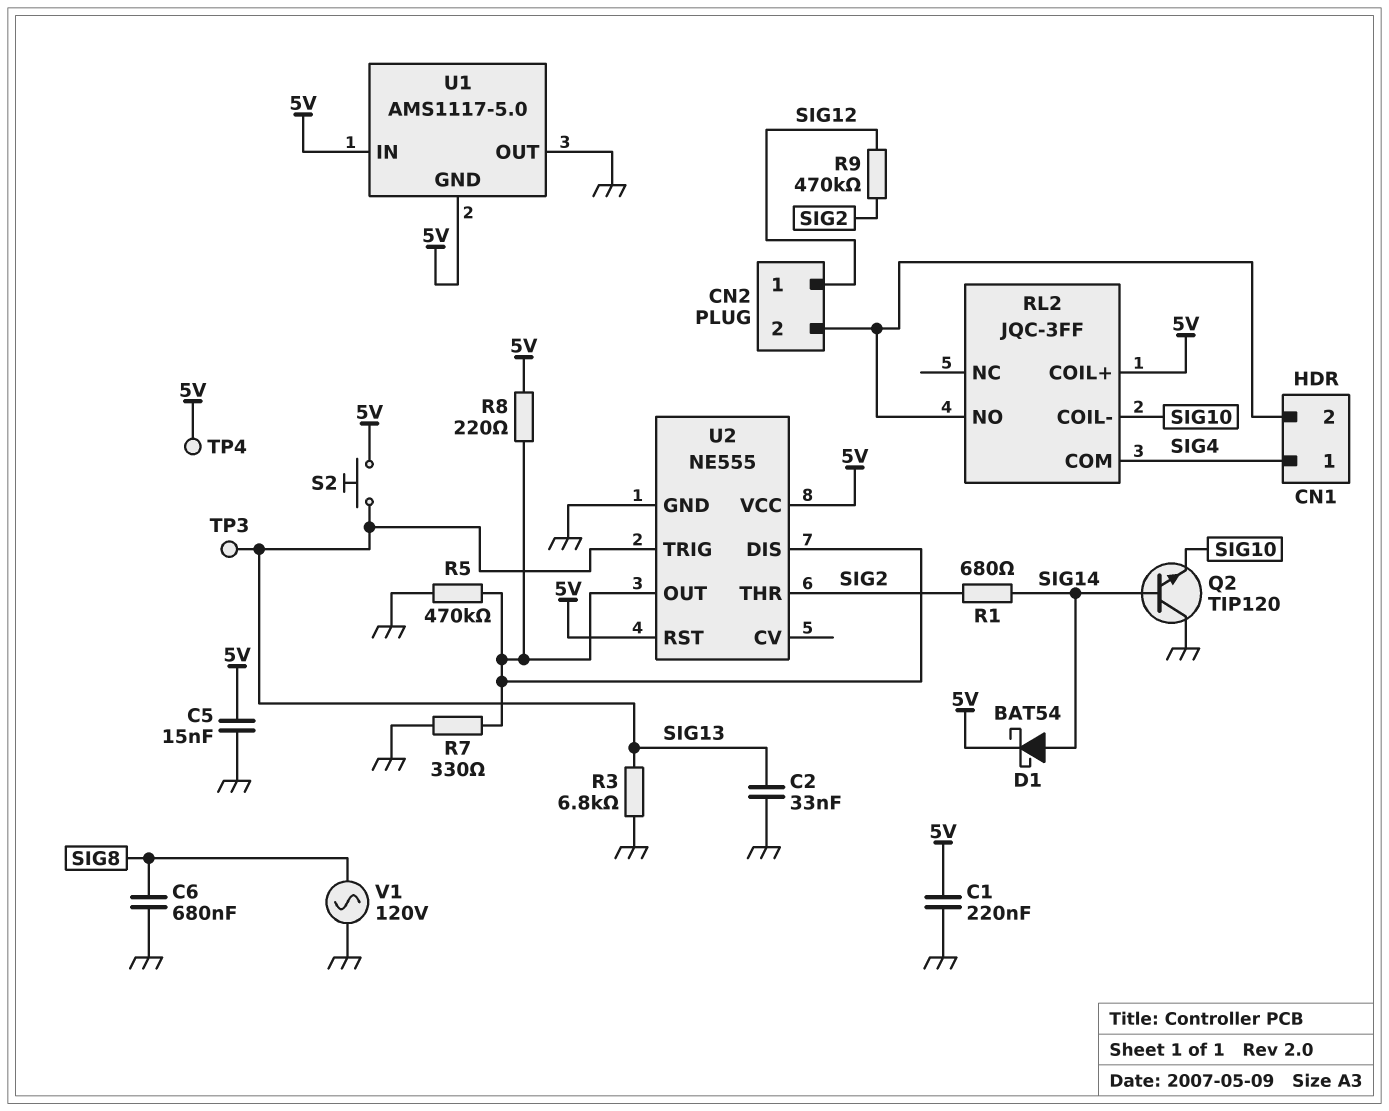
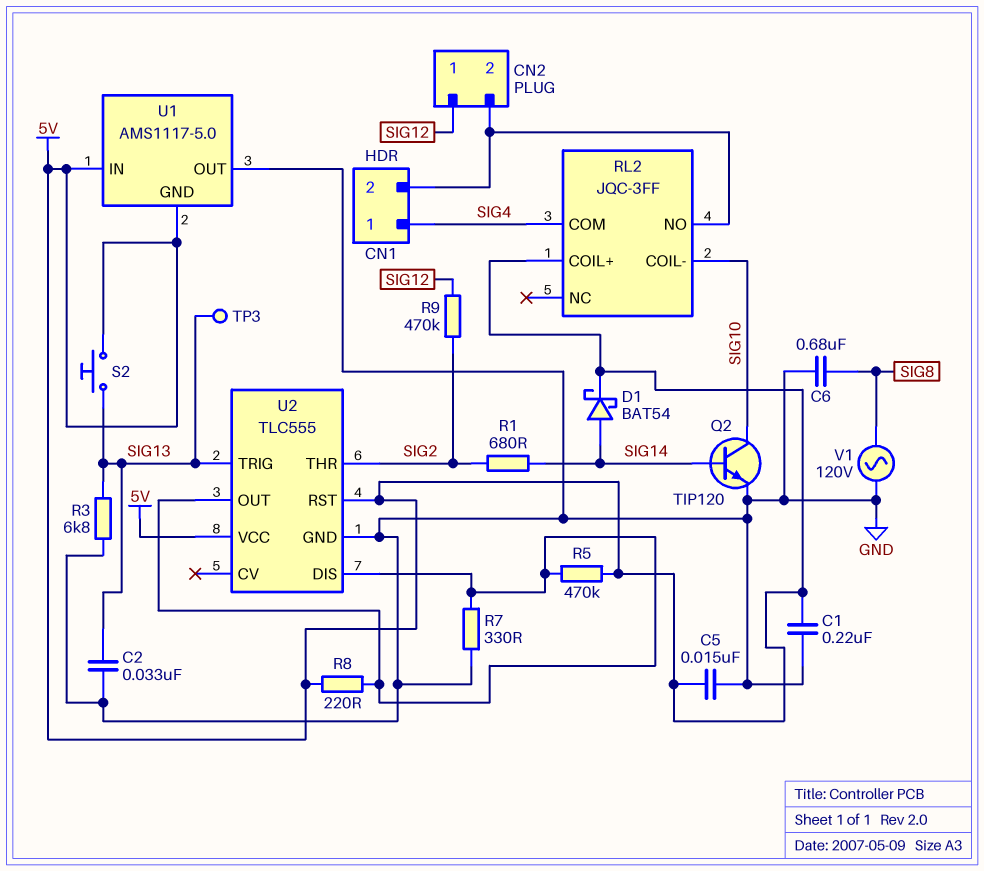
Q2: NPN TIP120 (B SIG14, C GND, E SIG10) -> NPN TIP120 (B SIG14, C SIG10, E GND)
R5: 470k (GND, U2/DIS) -> 470k (5V, U2/DIS)
TP4: test point (5V) -> none
U2: NE555 -> TLC555

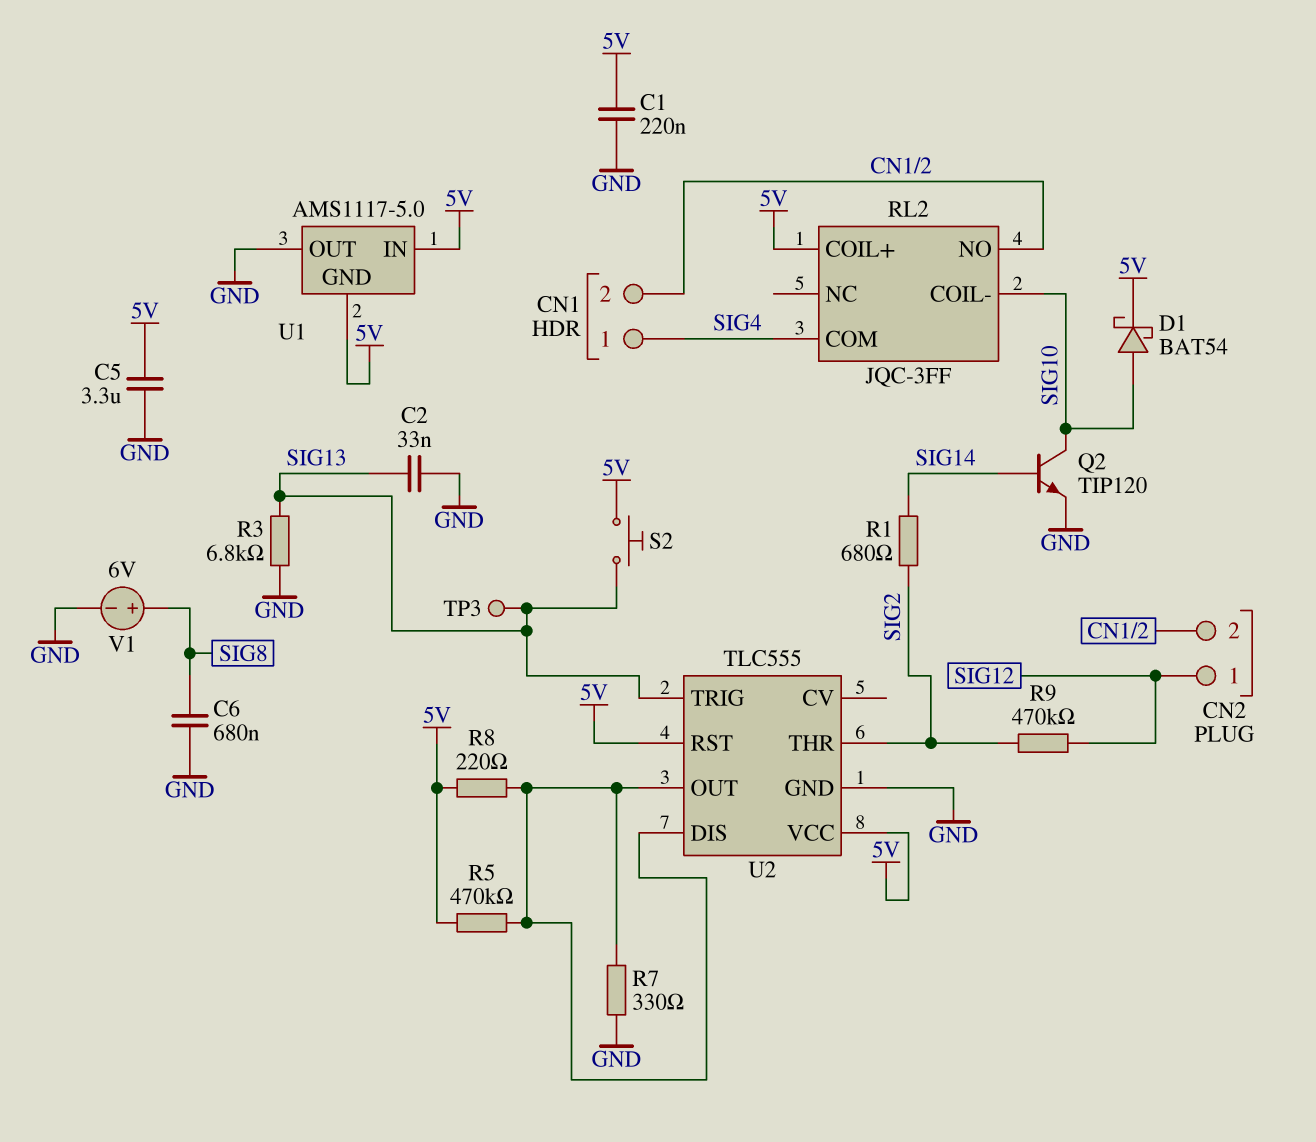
C5: 15nF (5V, GND) -> 3.3uF (5V, GND)
D1: schottky BAT54 (A SIG14, K 5V) -> schottky BAT54 (A SIG10, K 5V)
V1: AC 120V (GND, SIG8) -> 6V (plus SIG8, minus GND)

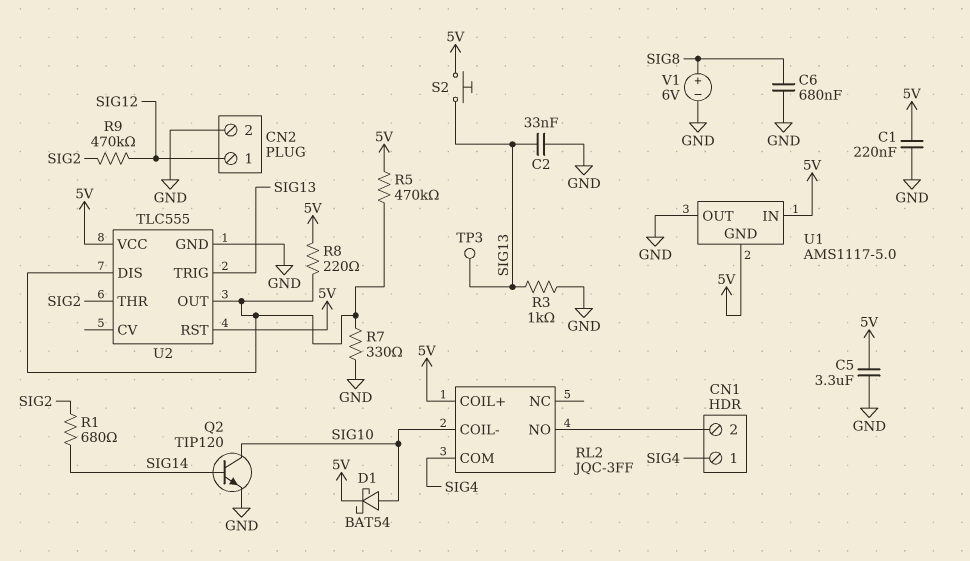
CN2 pin 2: CN1/2 -> GND
R3: 6.8k (GND, SIG13) -> 1k (GND, SIG13)

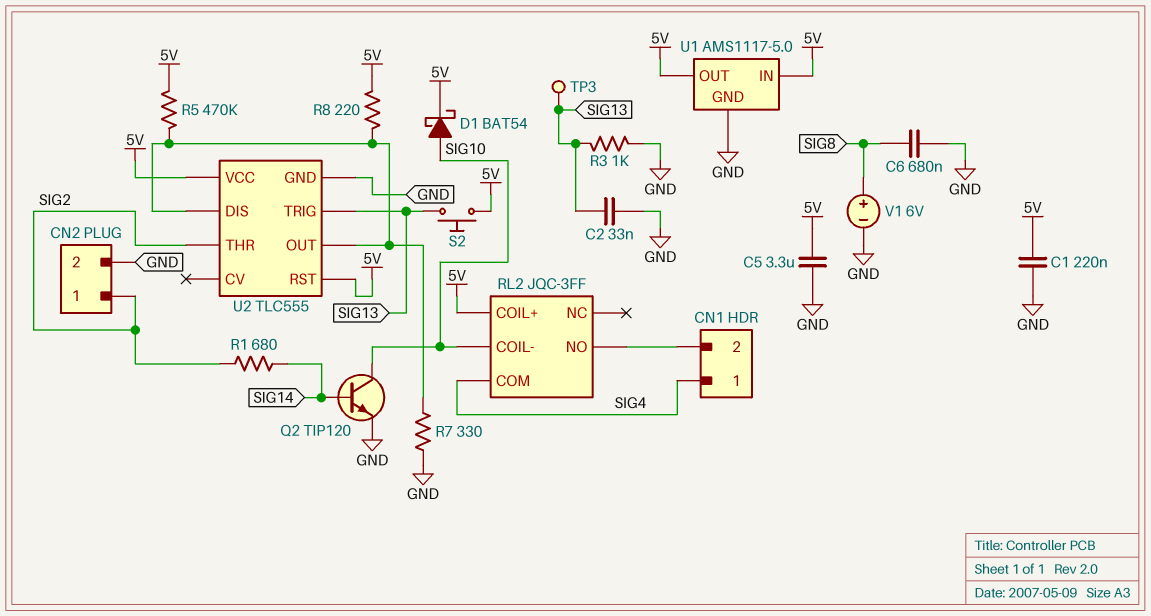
CN2 pin 1: SIG12 -> SIG2
R9: 470k (SIG2, SIG12) -> none
U1 pin GND: 5V -> GND
U1 pin OUT: GND -> 5V

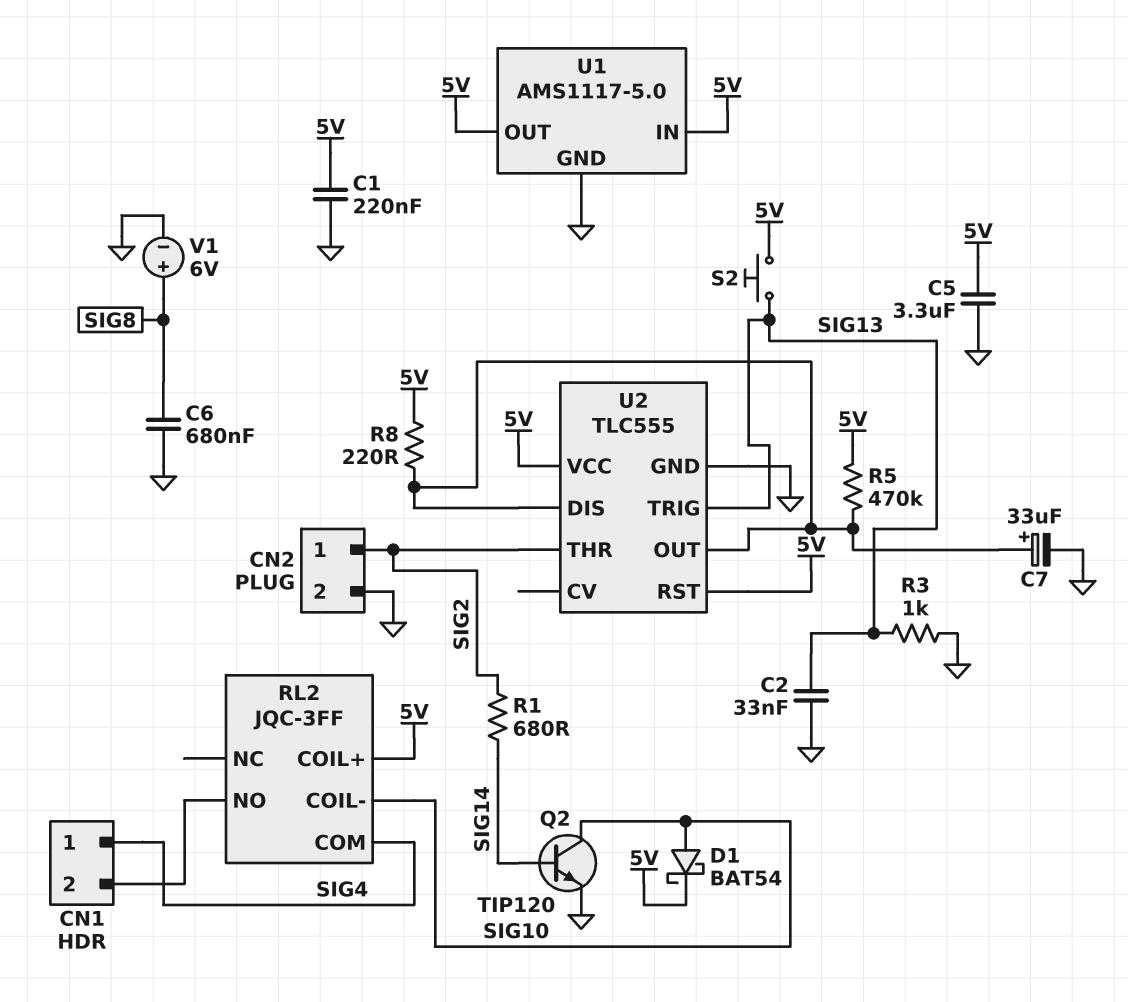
C7: none -> 33uF (plus U2/DIS, minus GND)
R7: 330 (GND, U2/DIS) -> none
TP3: test point (SIG13) -> none

